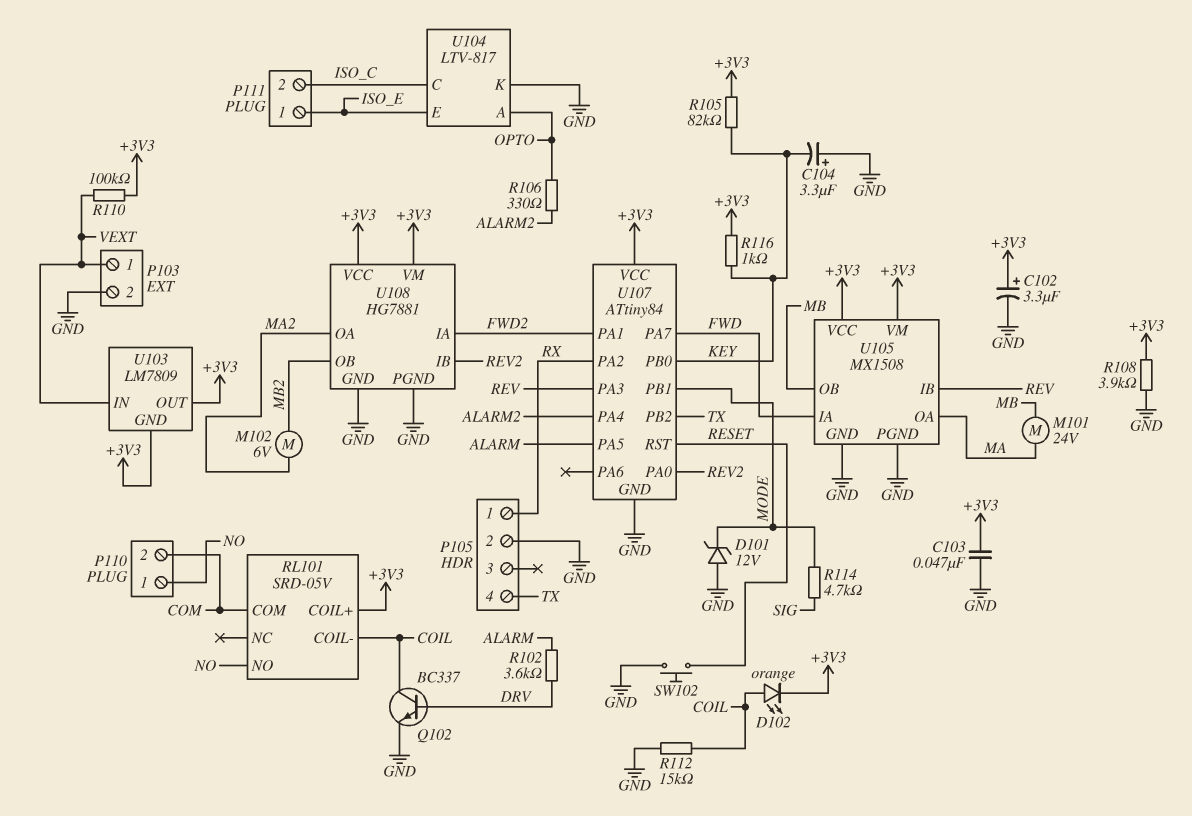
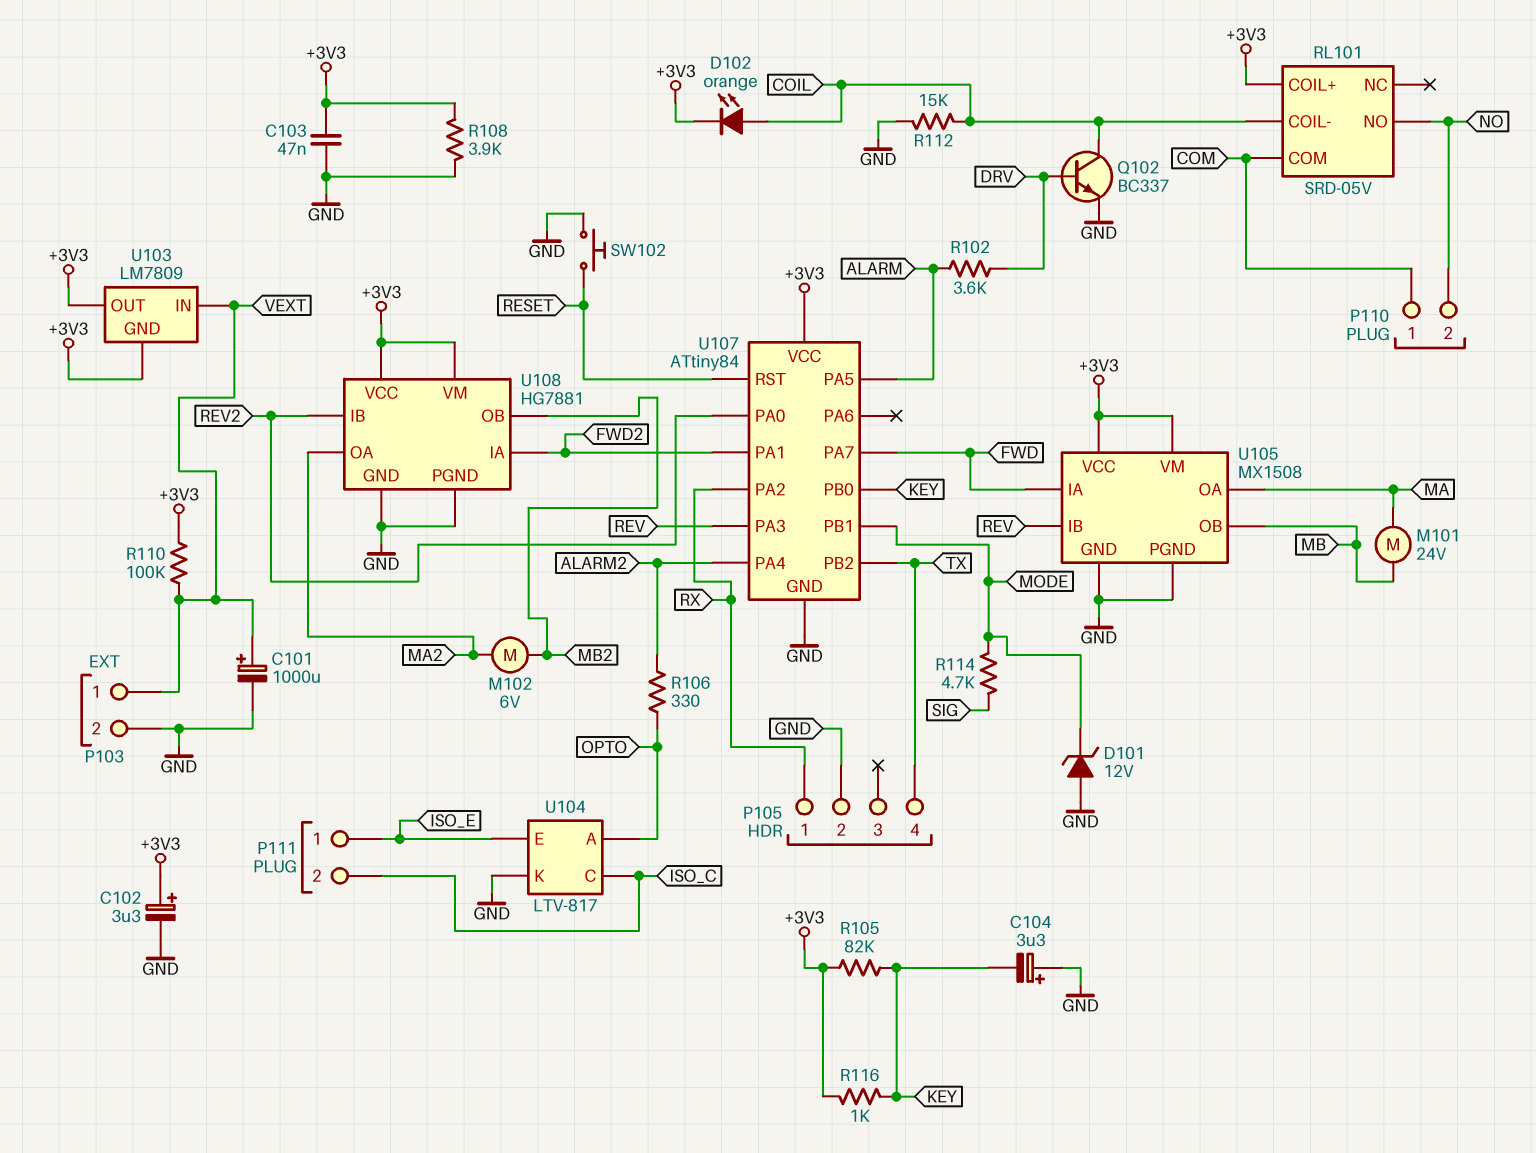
C101: none -> 1000uF (plus VEXT, minus GND)
P110 pin 1: NO -> COM
P110 pin 2: COM -> NO

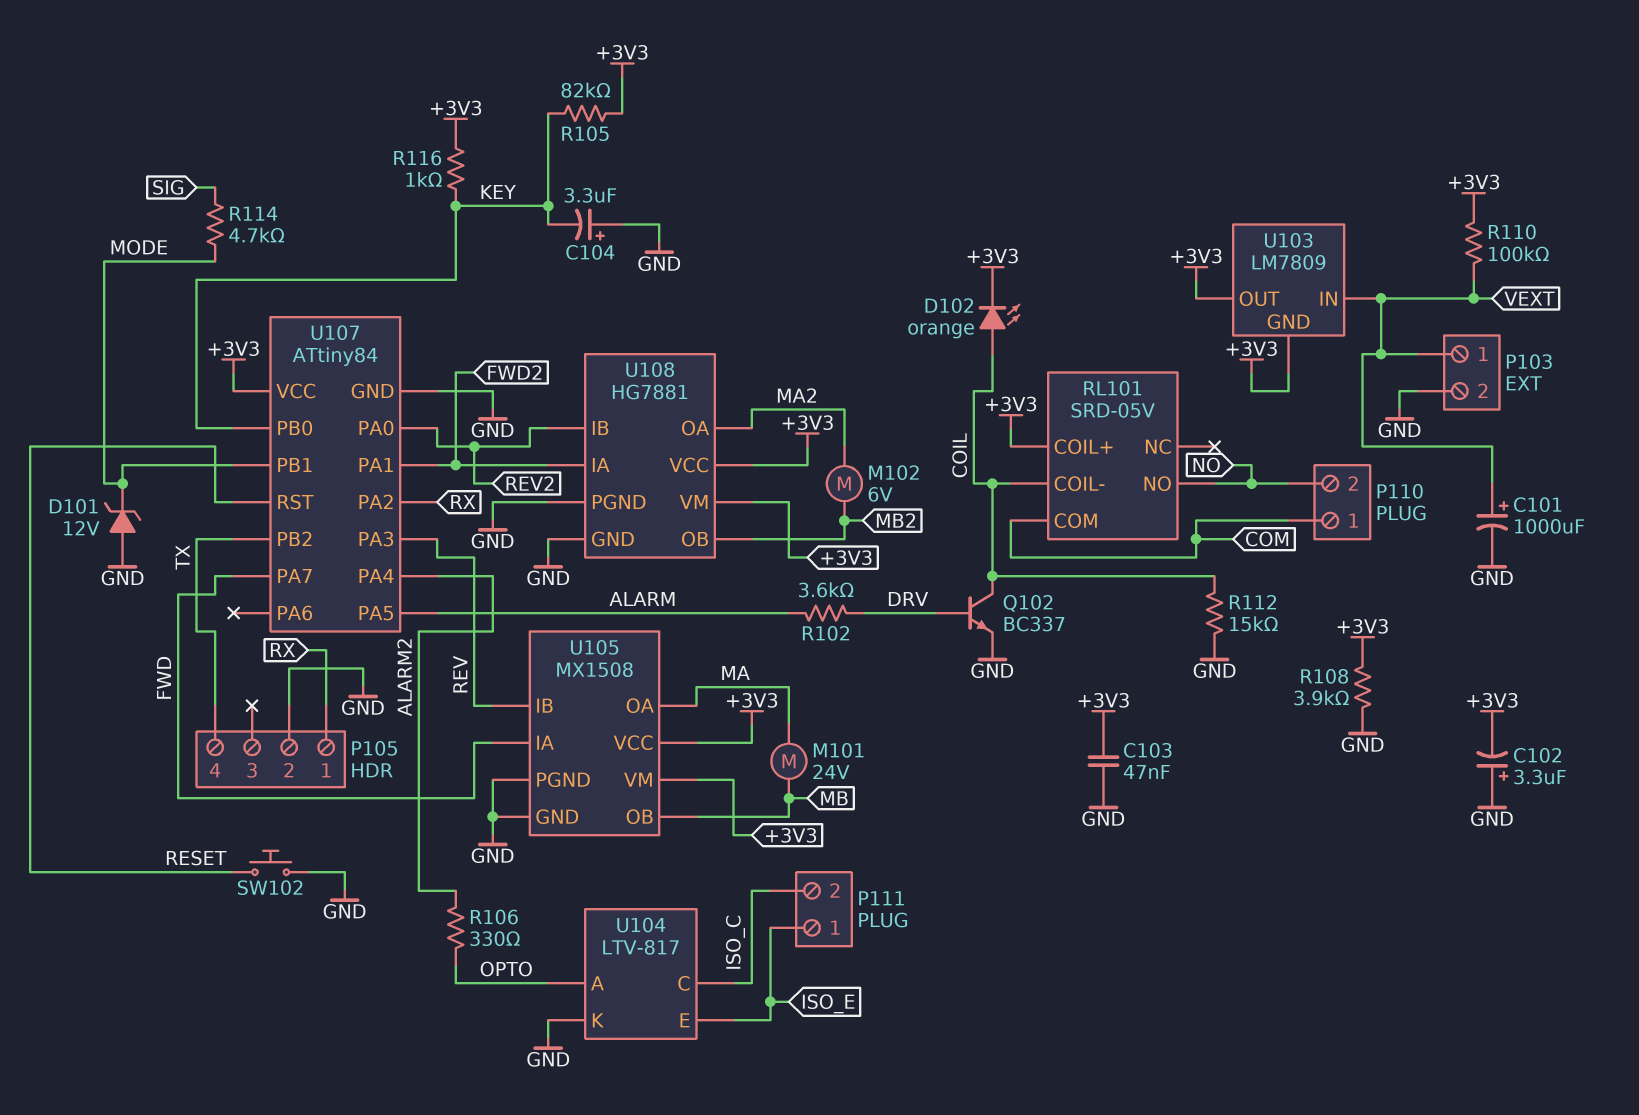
C102: 3.3uF (plus +3V3, minus GND) -> 3.3uF (plus GND, minus +3V3)

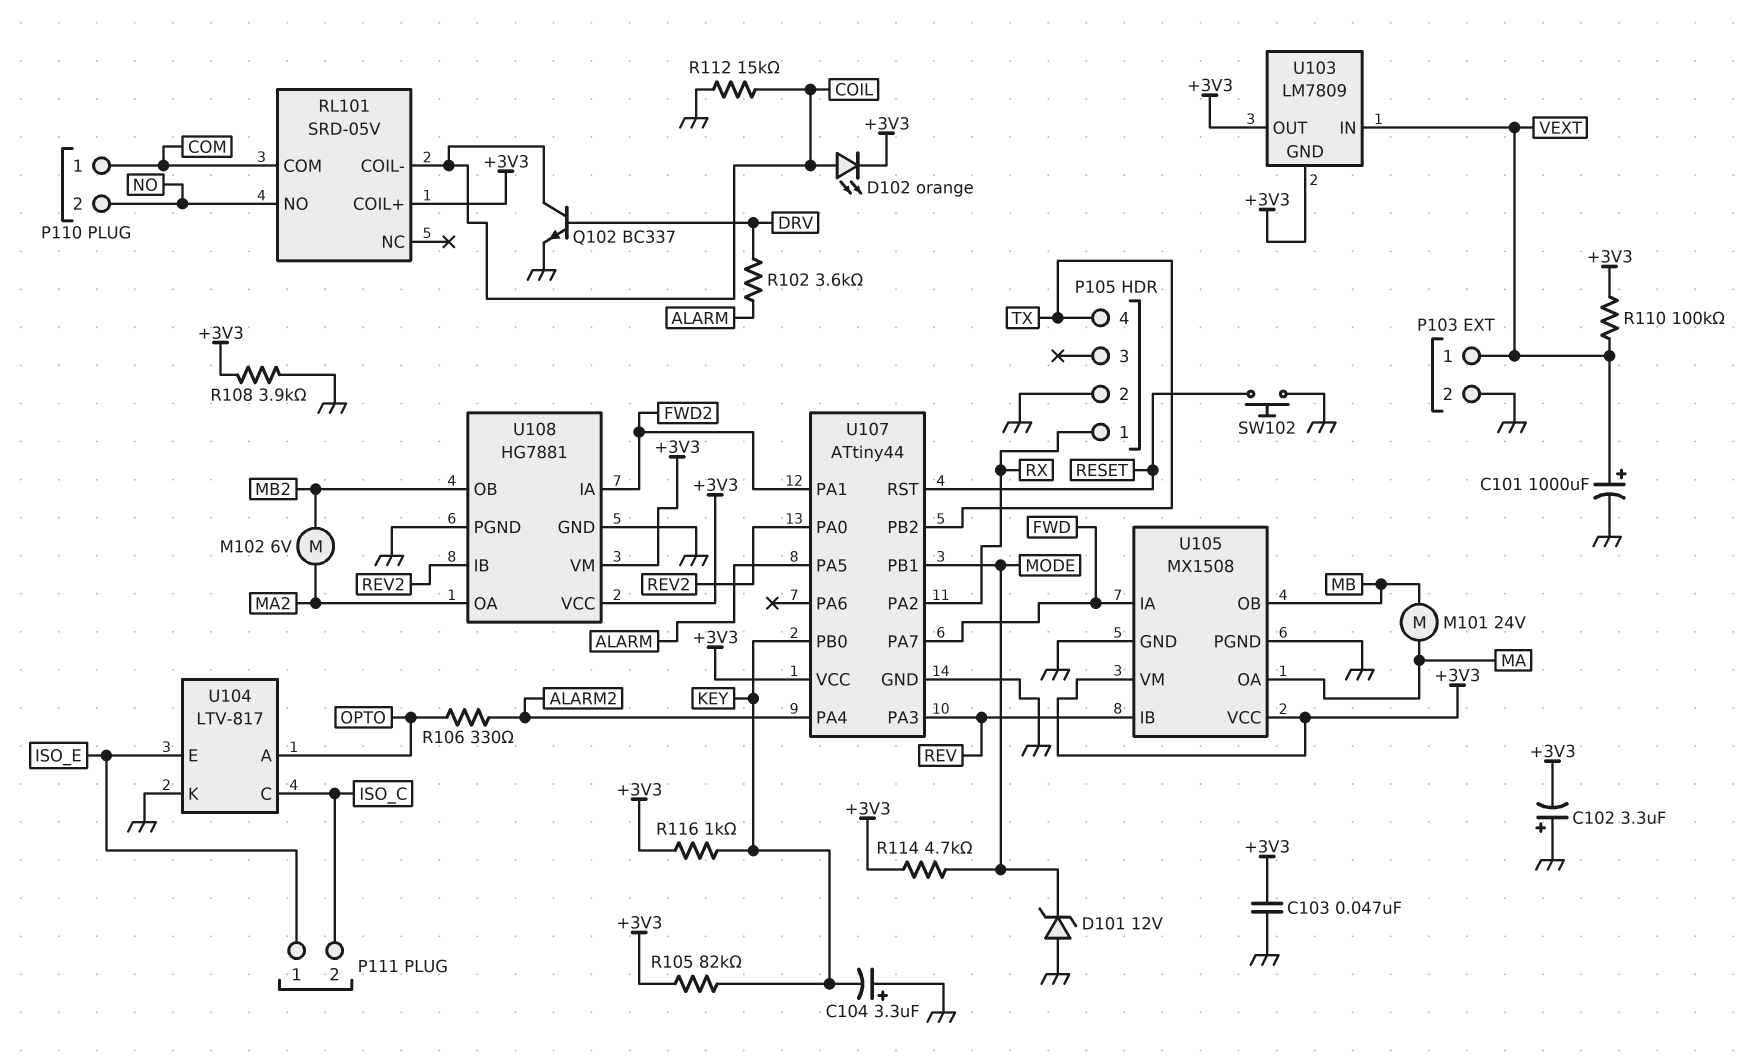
R114: 4.7k (MODE, SIG) -> 4.7k (+3V3, MODE)
U107: ATtiny84 -> ATtiny44

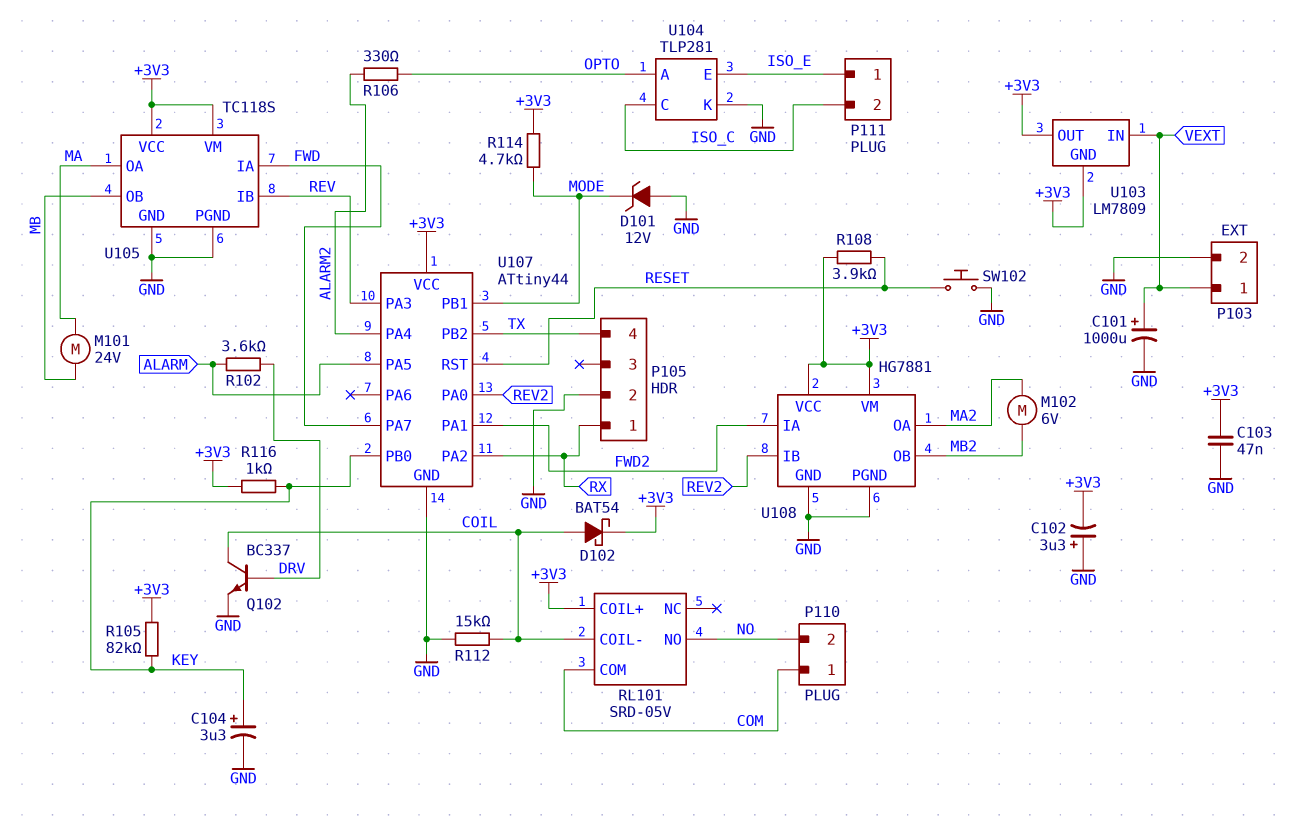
C104: 3.3uF (plus GND, minus KEY) -> 3.3uF (plus KEY, minus GND)
D102: LED orange (A COIL, K +3V3) -> schottky BAT54 (A COIL, K +3V3)
R108: 3.9k (+3V3, GND) -> 3.9k (+3V3, RESET)
R110: 100k (+3V3, VEXT) -> none
U104: LTV-817 -> TLP281
U105: MX1508 -> TC118S

